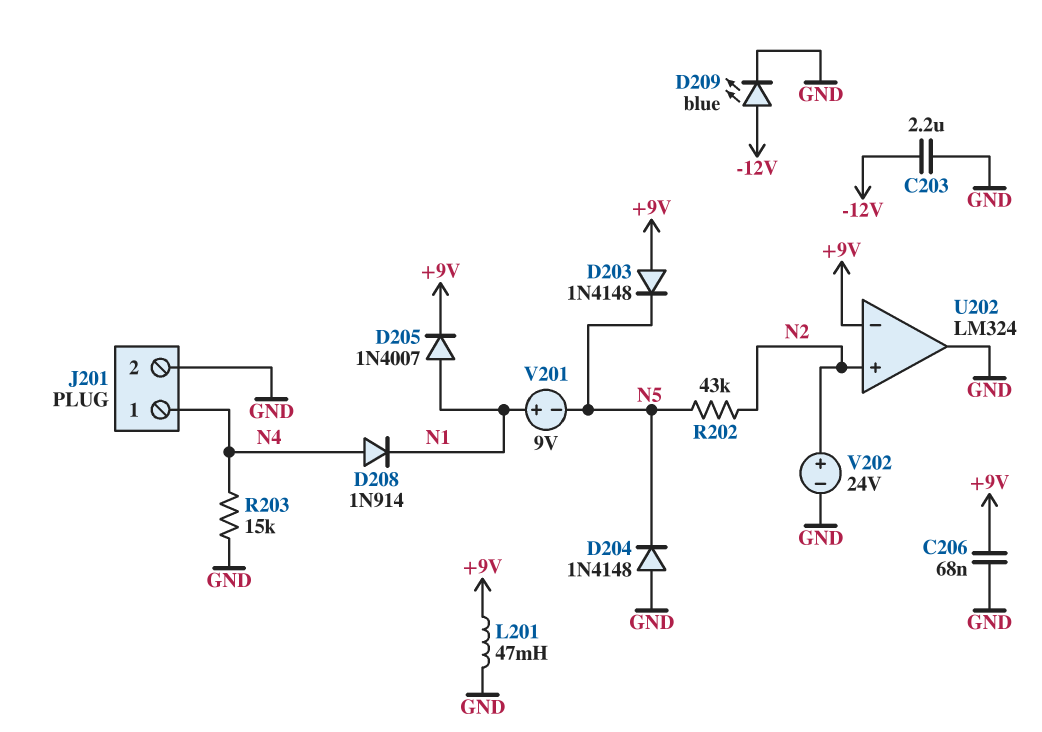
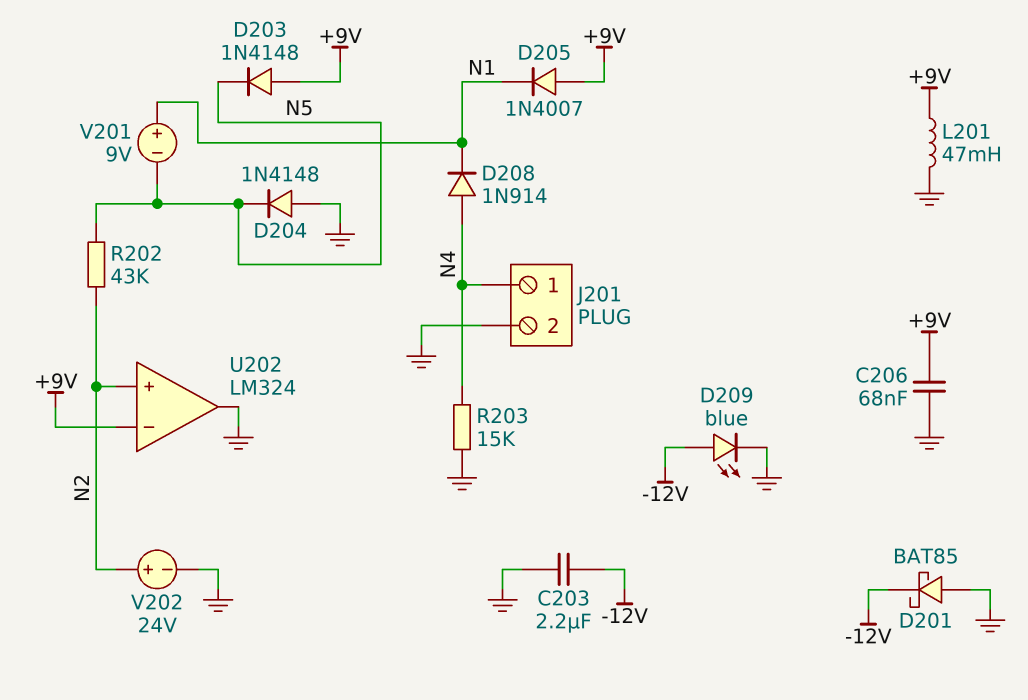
D201: none -> schottky BAT85 (A GND, K -12V)
D205: diode 1N4007 (A N1, K +9V) -> diode 1N4007 (A +9V, K N1)

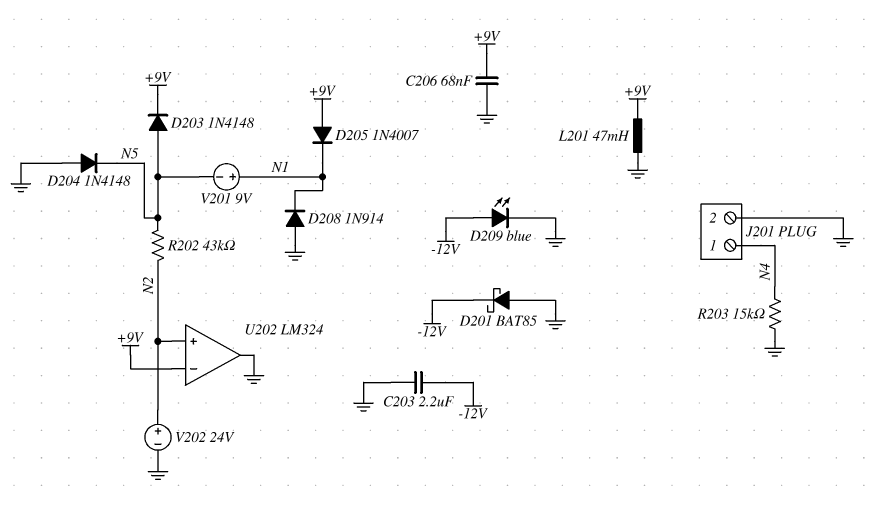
D203: diode 1N4148 (A +9V, K N5) -> diode 1N4148 (A N5, K +9V)
D208: diode 1N914 (A N4, K N1) -> diode 1N914 (A GND, K N1)

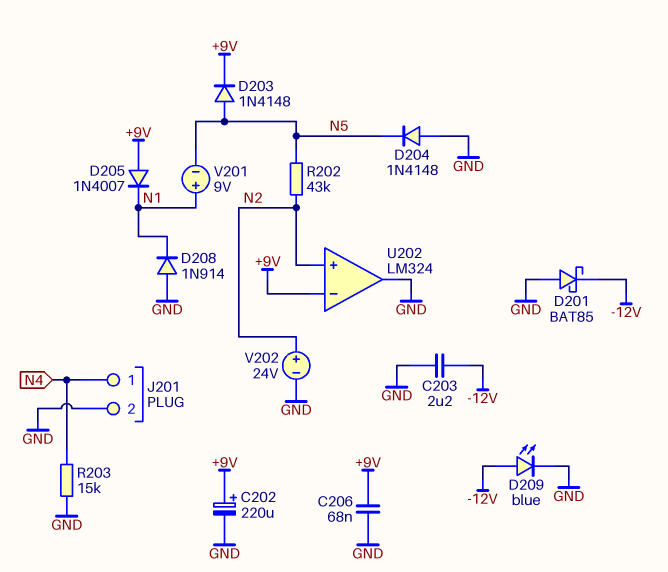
C202: none -> 220uF (plus +9V, minus GND)
L201: 47mH (+9V, GND) -> none

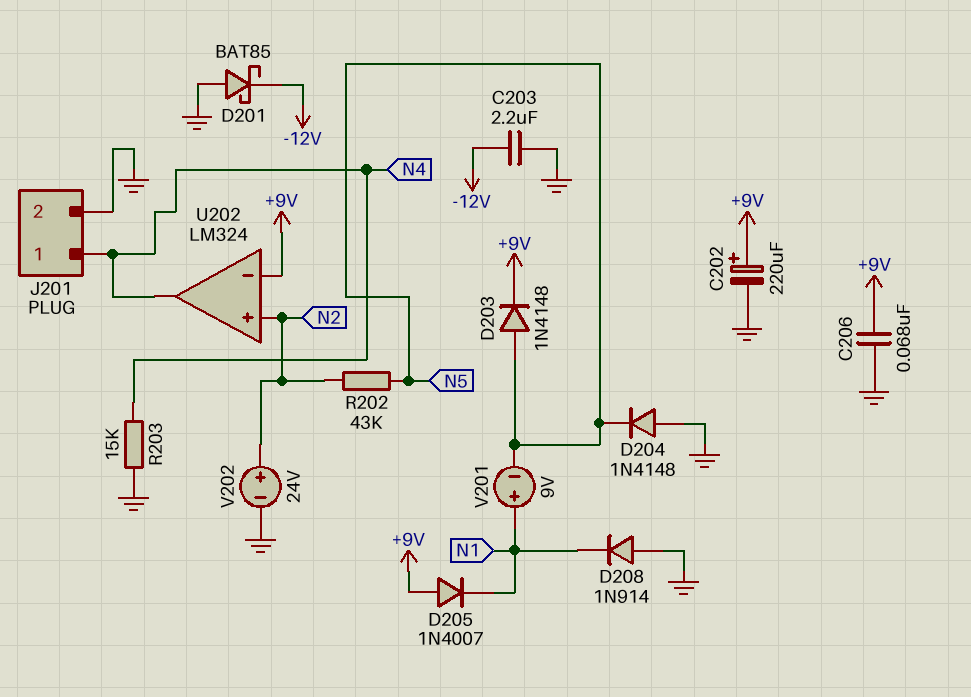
D209: LED blue (A -12V, K GND) -> none
U202 pin out: GND -> N4

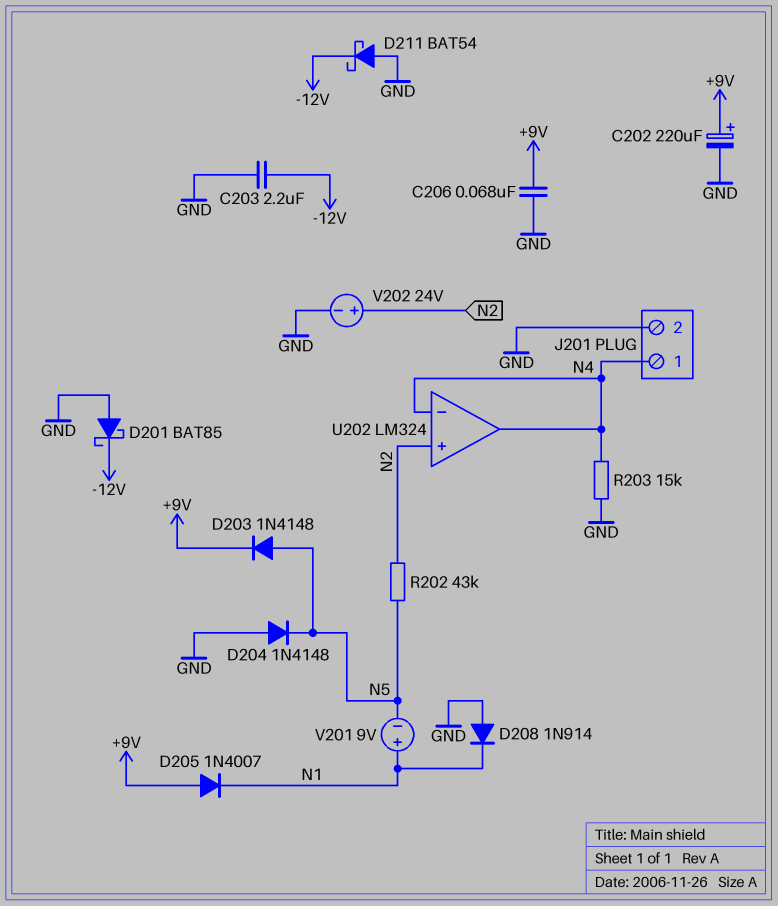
D211: none -> schottky BAT54 (A GND, K -12V)
U202 pin in-: +9V -> N4

